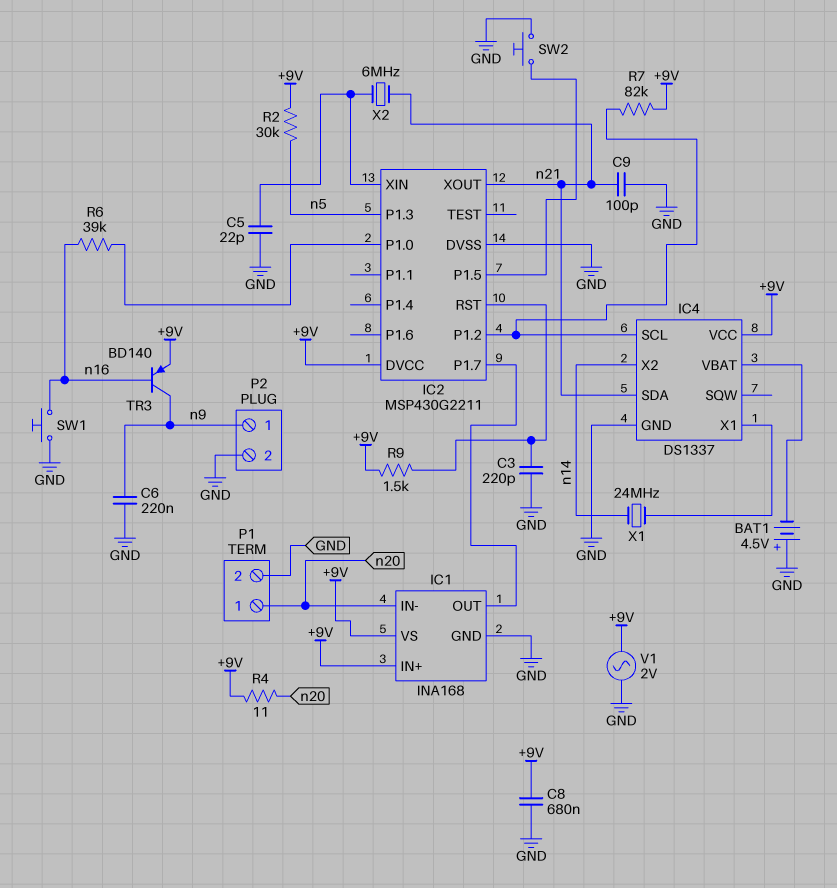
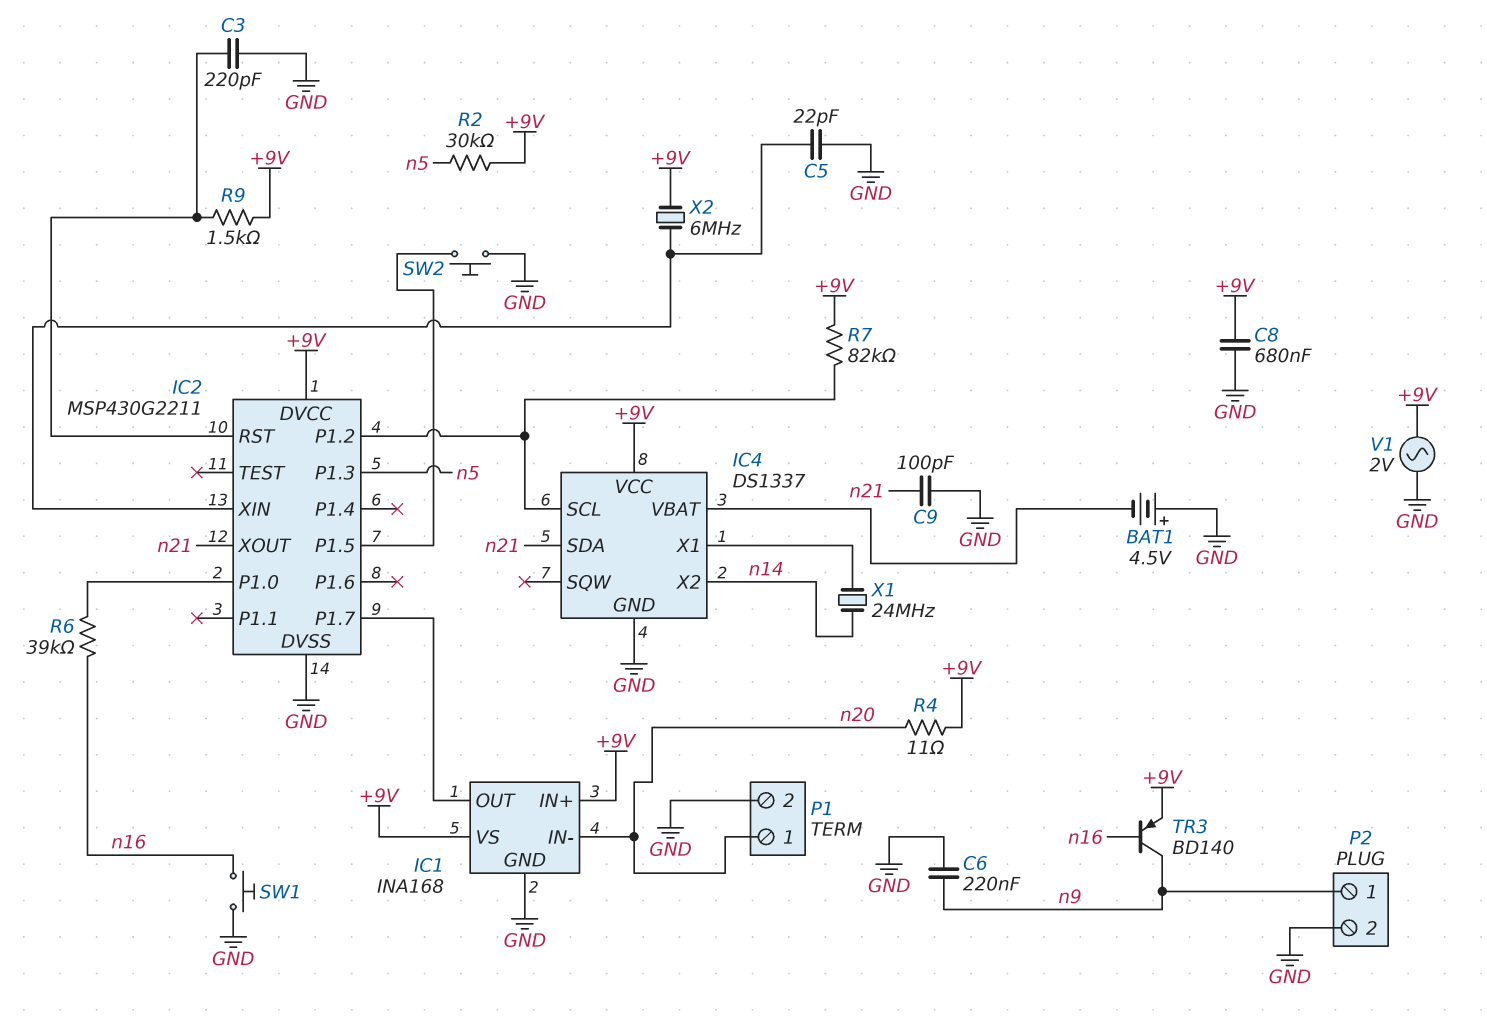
X2: 6MHz (IC2/XIN, n21) -> 6MHz (+9V, IC2/XIN)

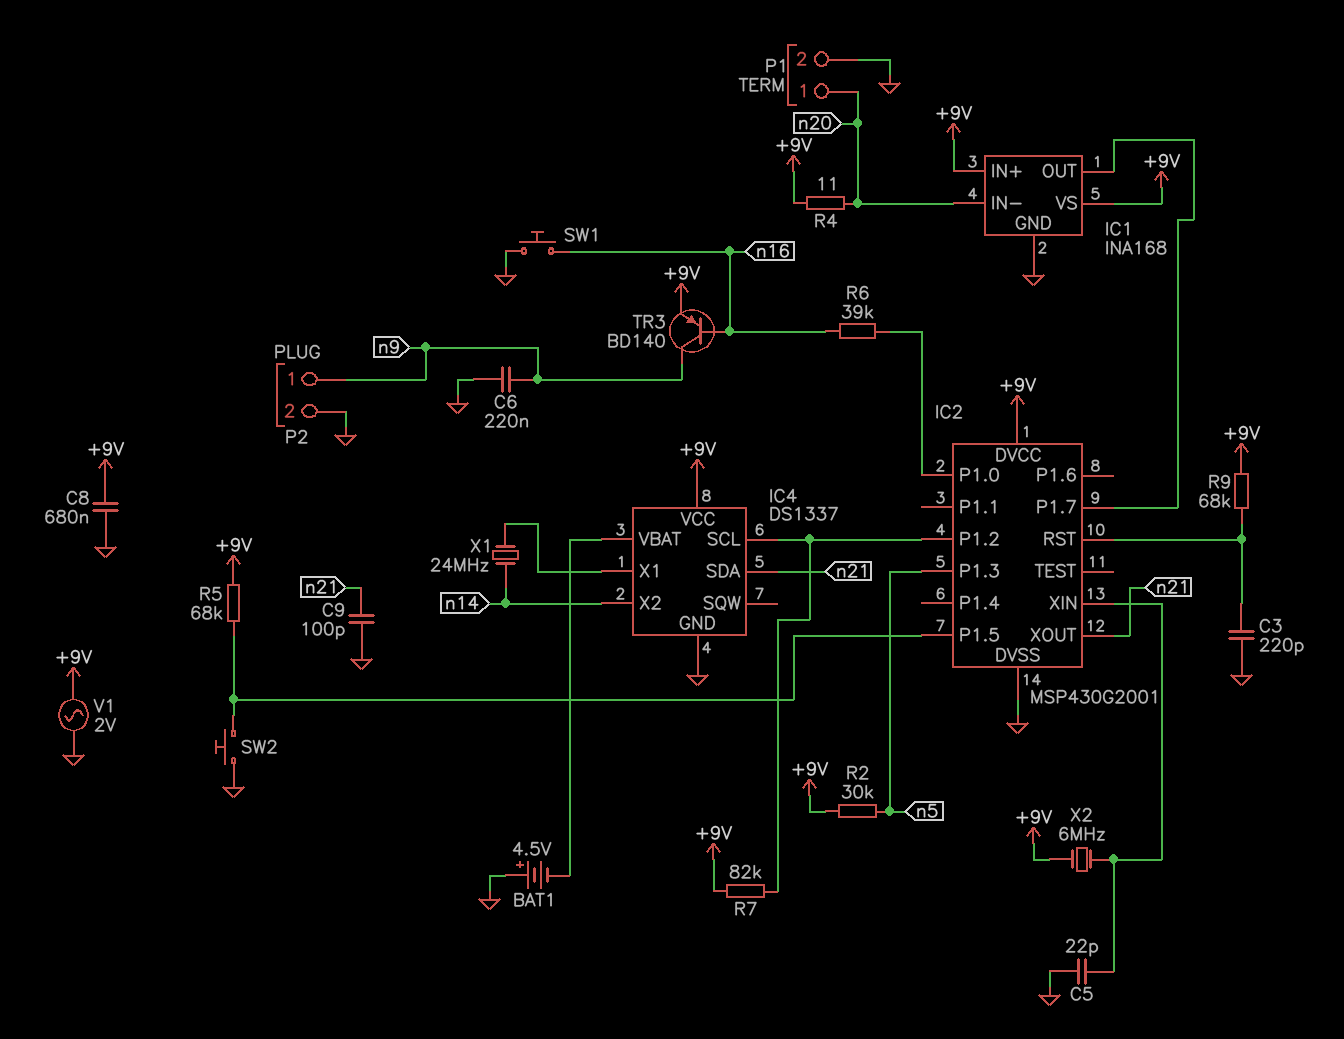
IC2: MSP430G2211 -> MSP430G2001
R5: none -> 68k (+9V, IC2/P1.5)
R9: 1.5k (+9V, IC2/RST) -> 68k (+9V, IC2/RST)

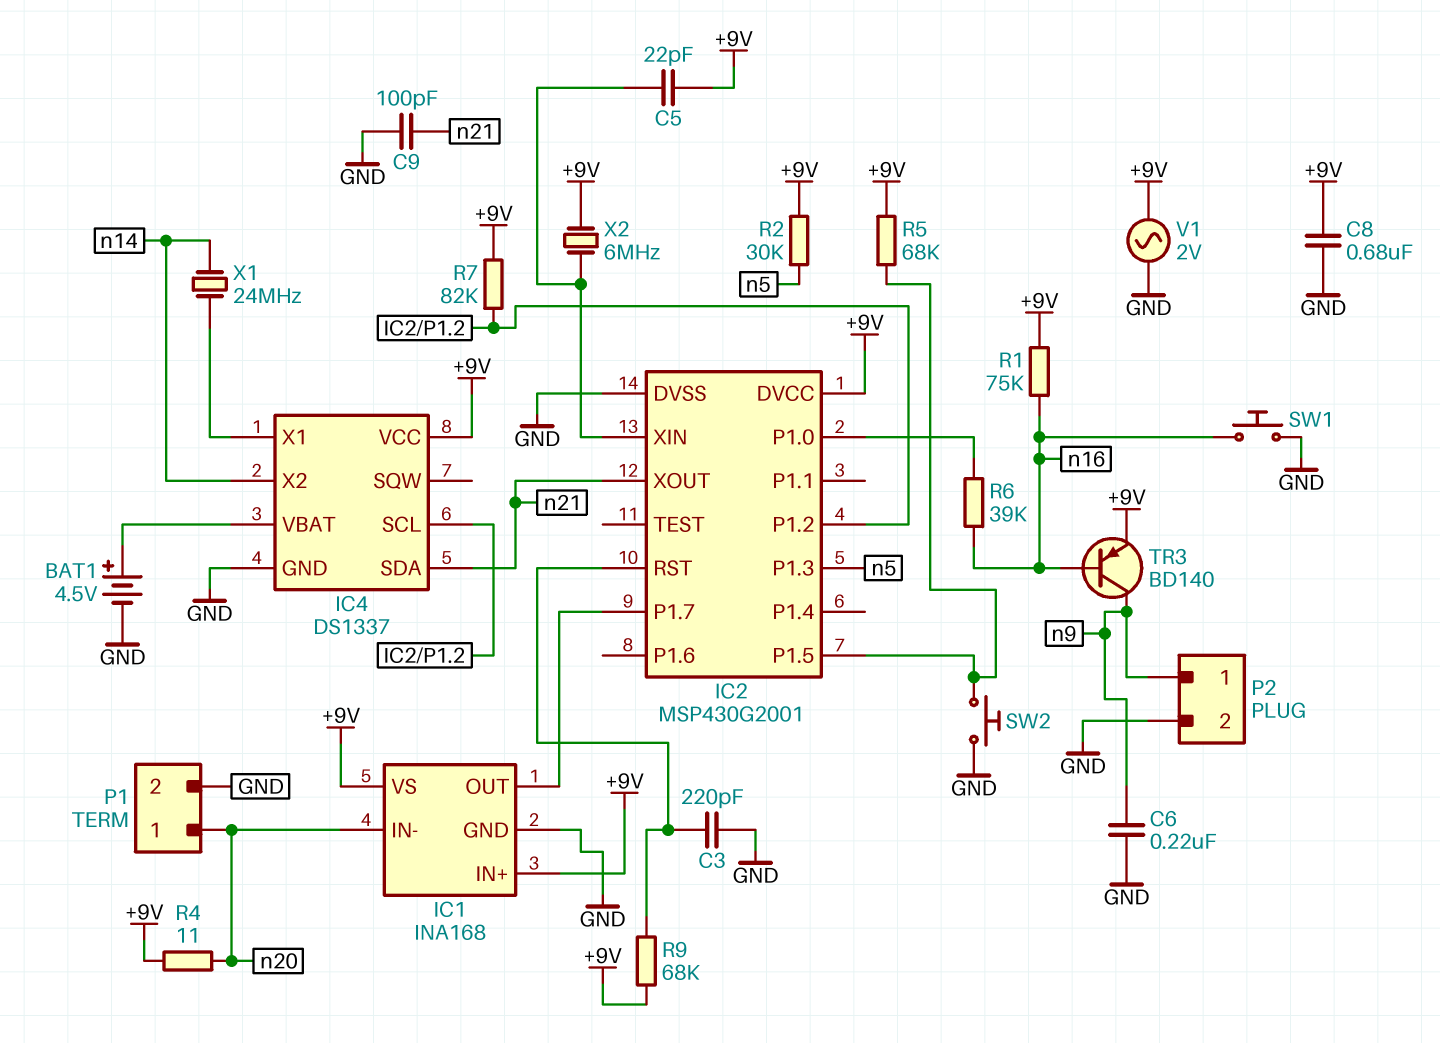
BAT1: 4.5V (plus GND, minus IC4/VBAT) -> 4.5V (plus IC4/VBAT, minus GND)
C5: 22pF (GND, IC2/XIN) -> 22pF (+9V, IC2/XIN)
R1: none -> 75k (+9V, n16)

